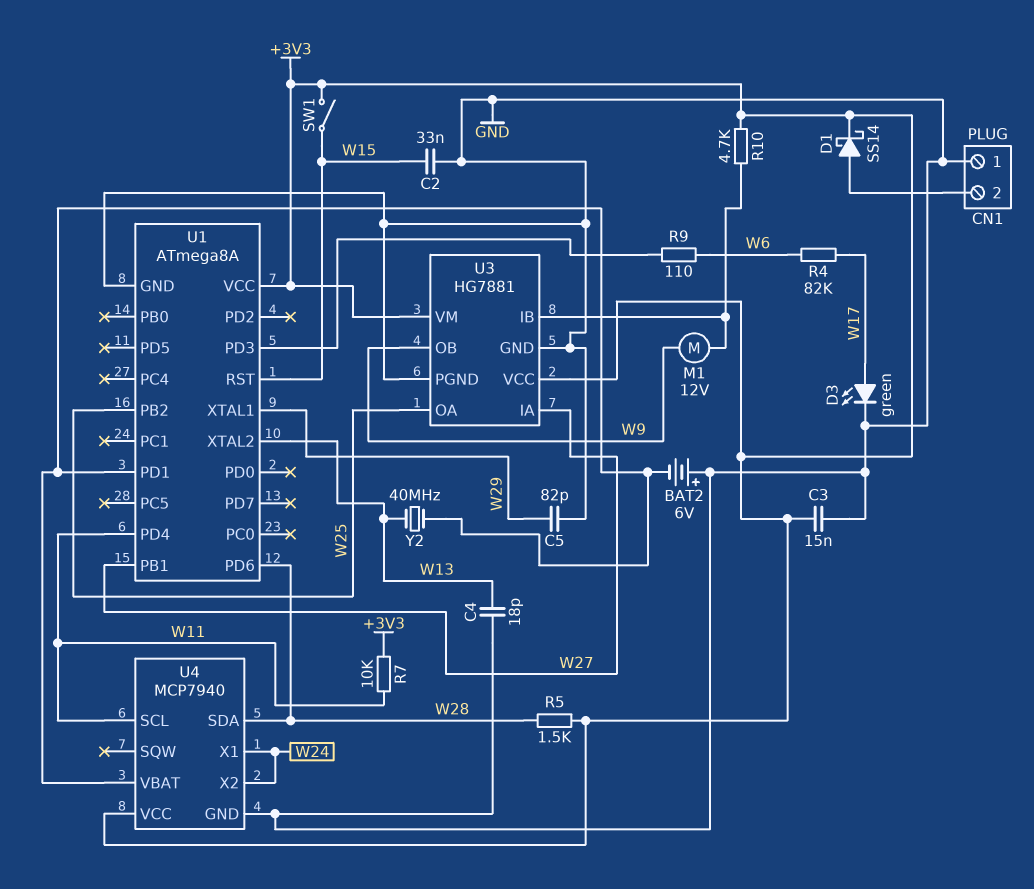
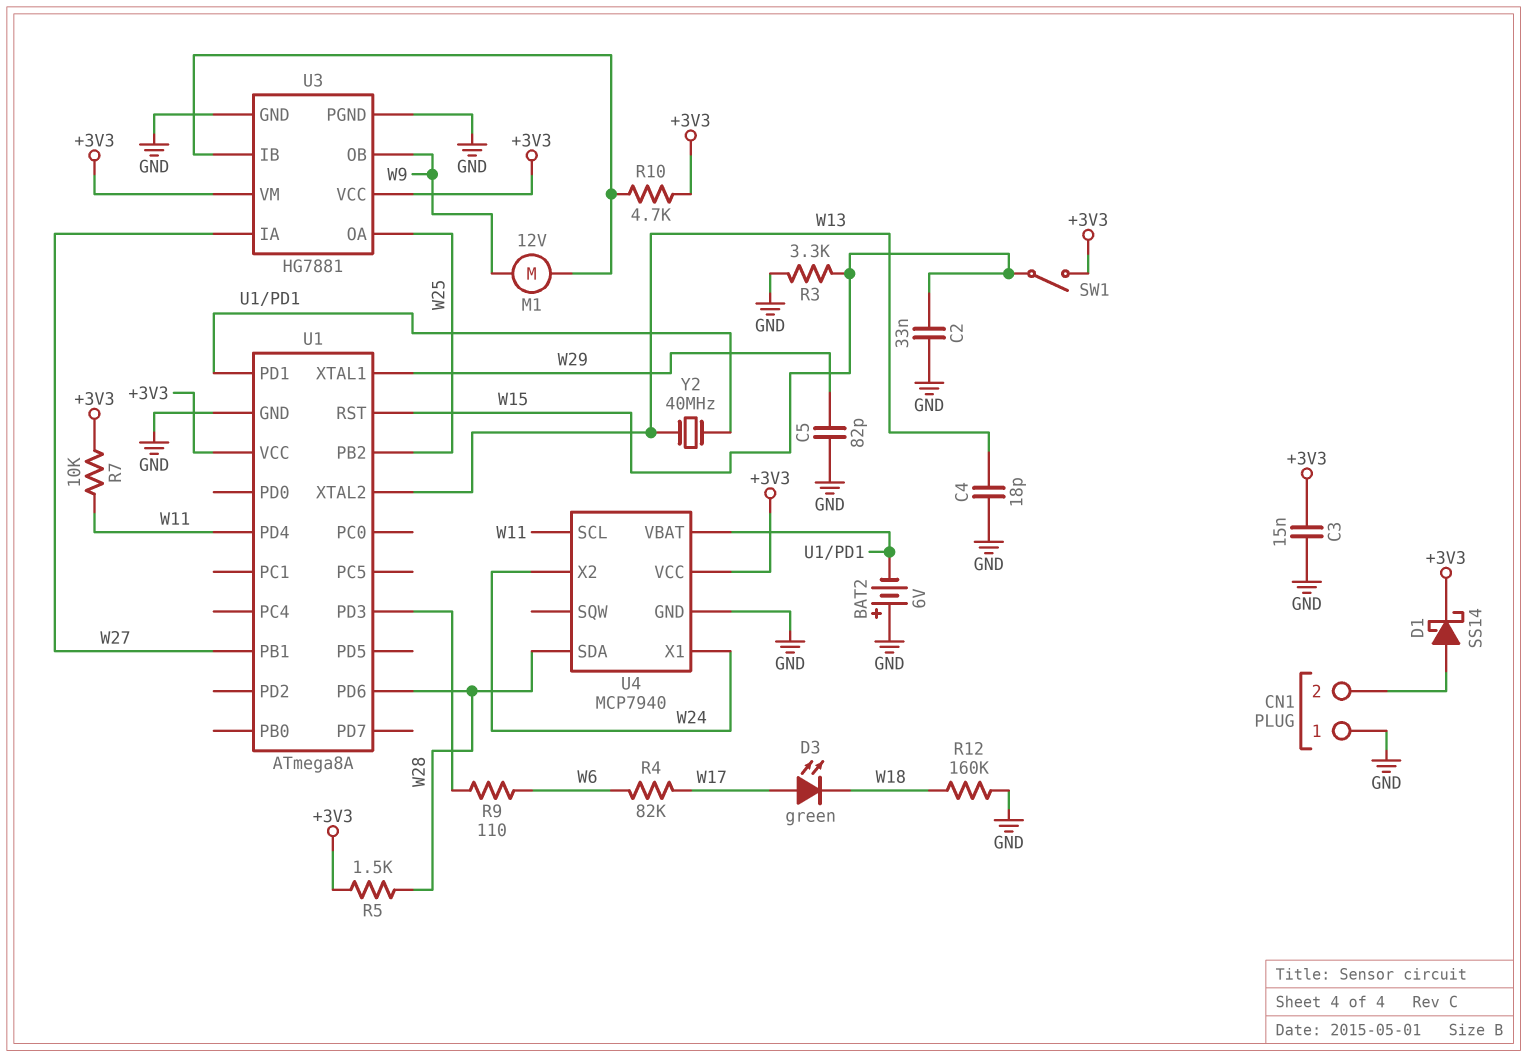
D3: LED green (A W17, K GND) -> LED green (A W17, K W18)
R3: none -> 3.3k (GND, W15)
R12: none -> 160k (GND, W18)

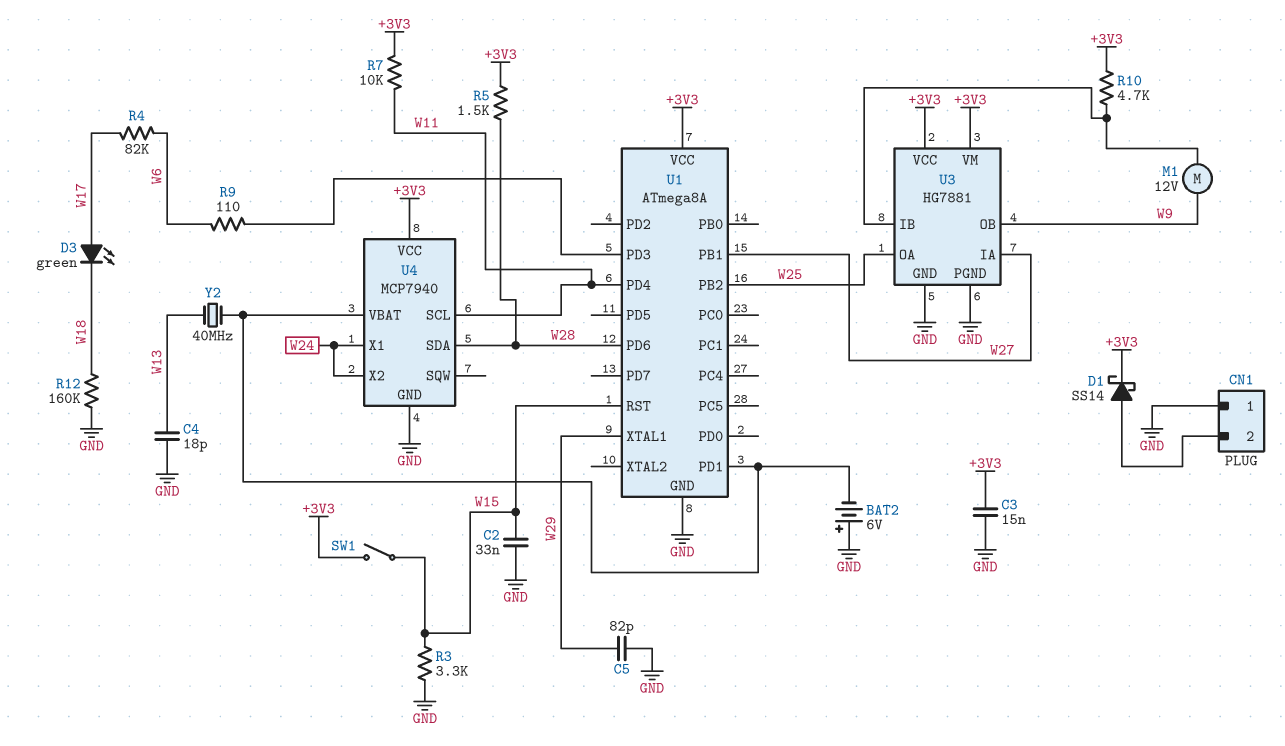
U1 pin XTAL2: W13 -> none

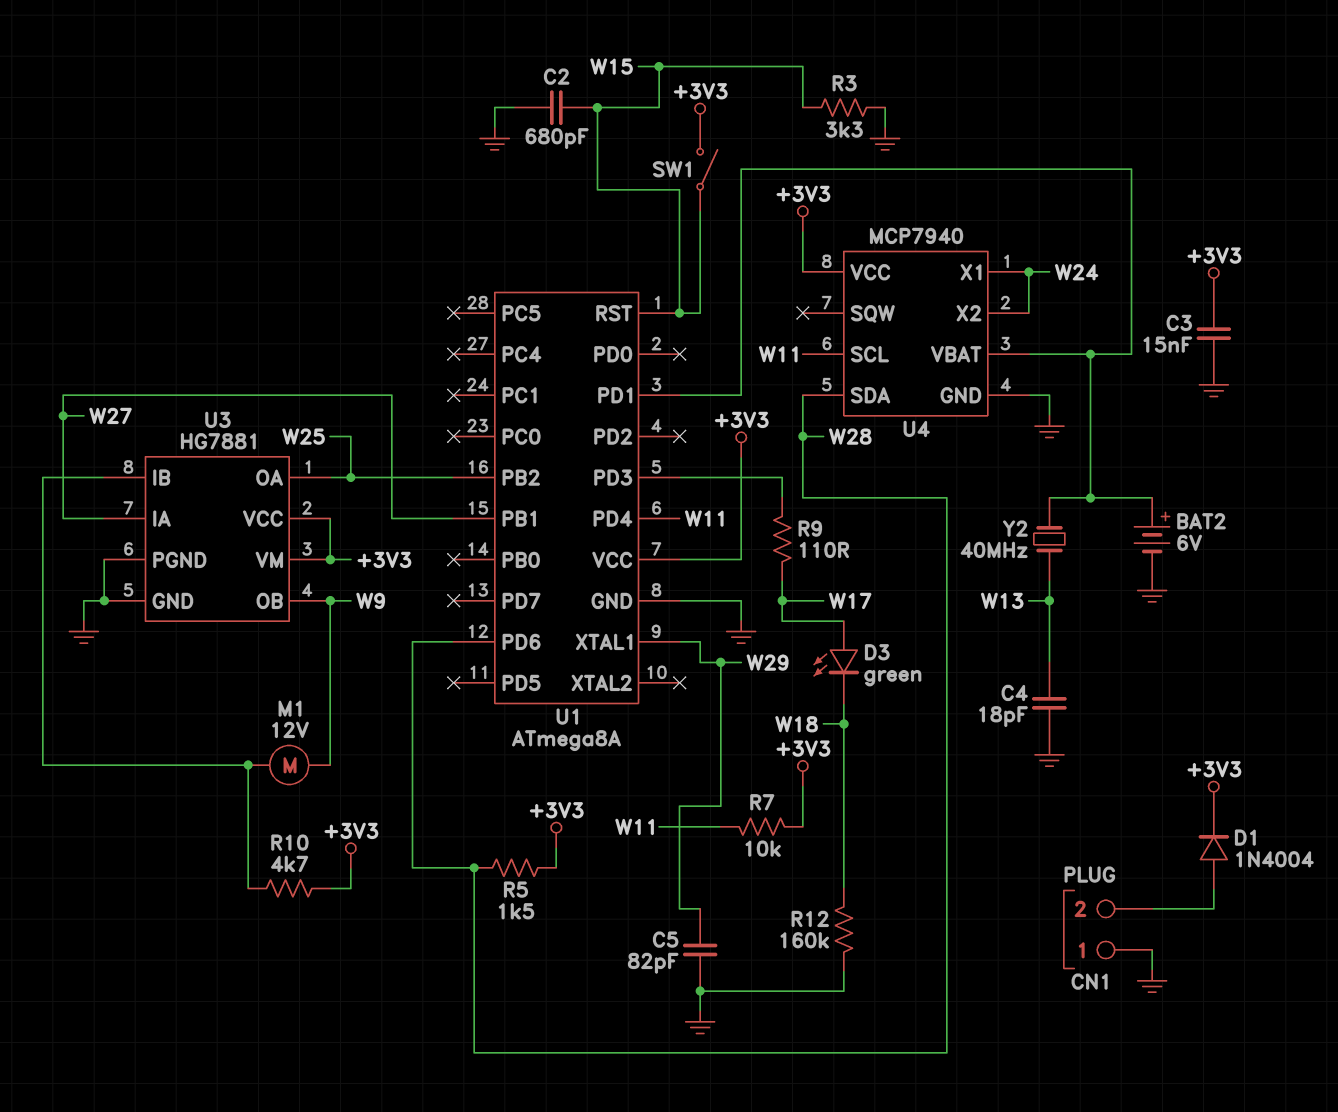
BAT2: 6V (plus GND, minus U1/PD1) -> 6V (plus U1/PD1, minus GND)
C2: 33nF (GND, W15) -> 680pF (GND, W15)
D1: schottky SS14 (A CN1/2, K +3V3) -> diode 1N4004 (A CN1/2, K +3V3)
R4: 82k (W6, W17) -> none
R9: 110 (U1/PD3, W6) -> 110 (U1/PD3, W17)

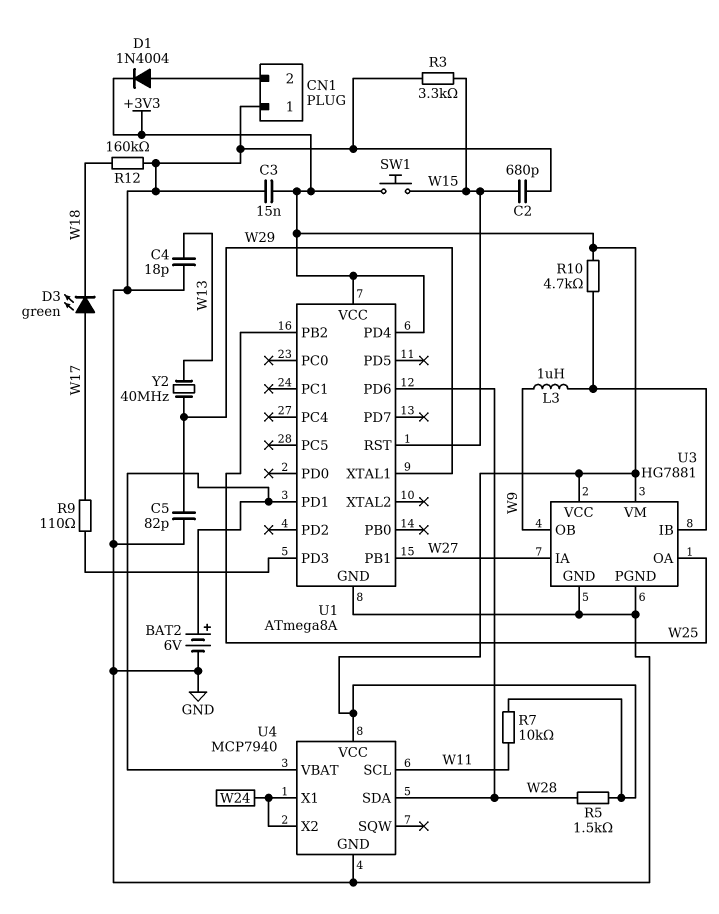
L3: none -> 1uH (U3/IB, W9)
M1: motor 12V (U3/IB, W9) -> none
SW1: switch (+3V3, W15) -> button (+3V3, W15)
U1 pin PD4: W11 -> +3V3
Y2: 40MHz (U1/PD1, W13) -> 40MHz (W13, W29)

